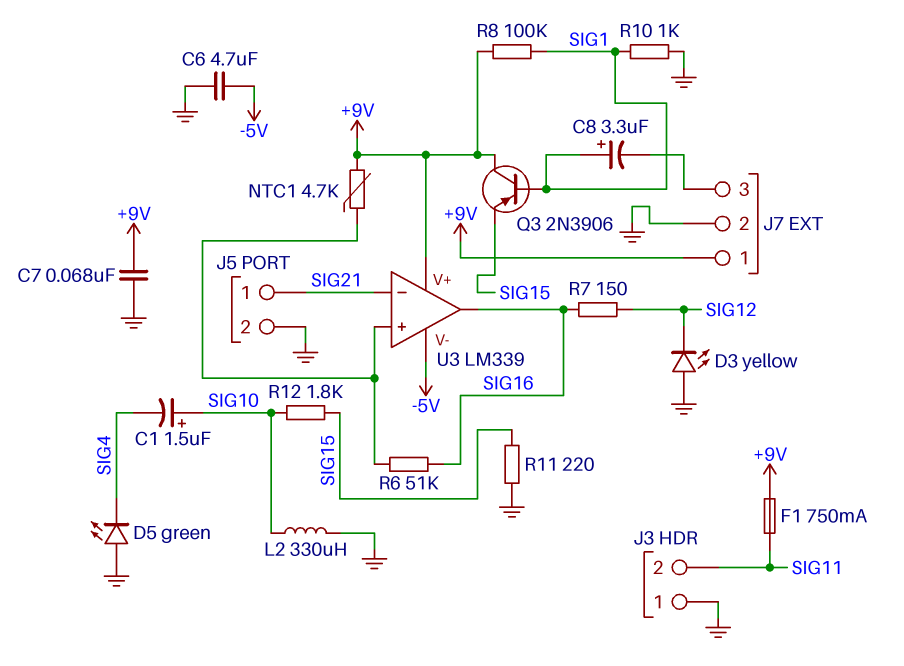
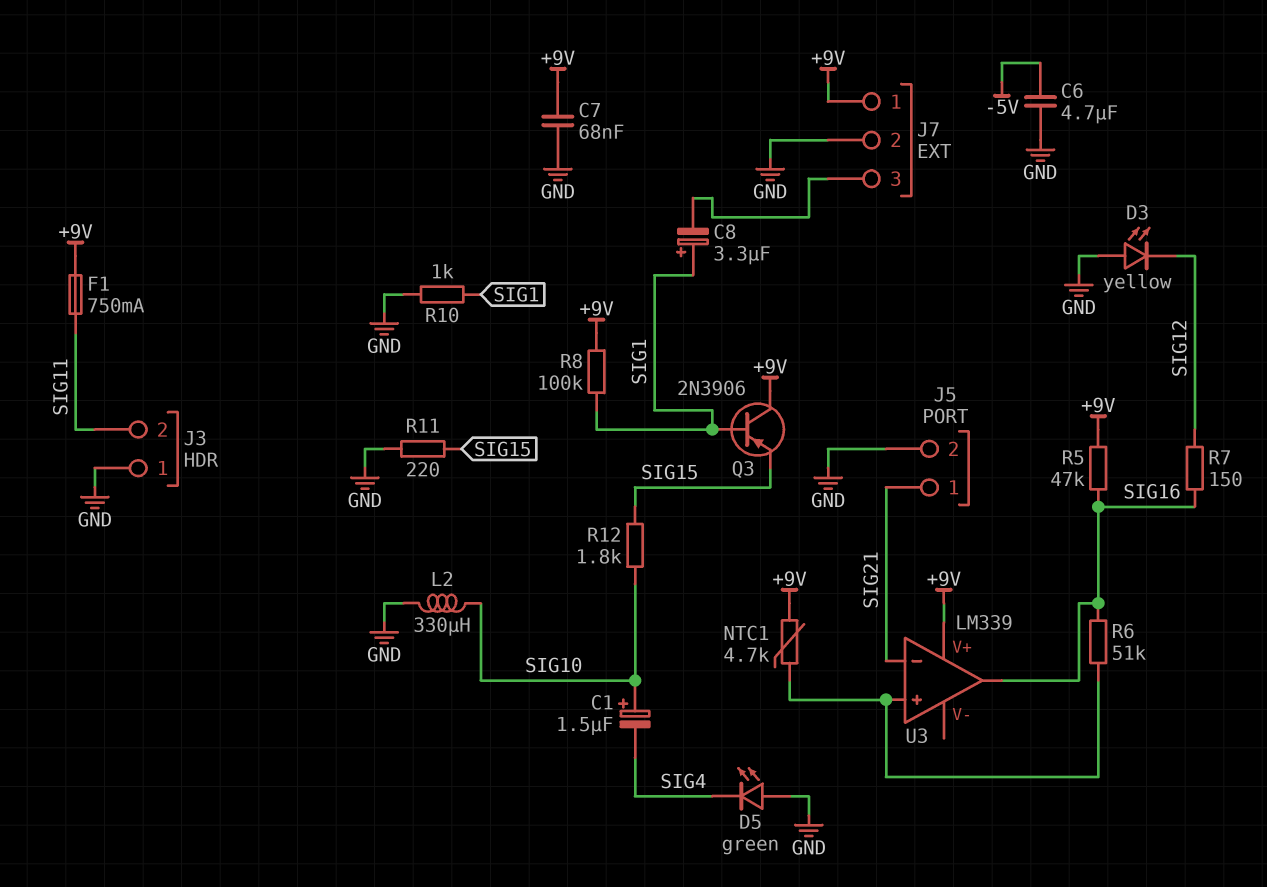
R5: none -> 47k (+9V, SIG16)
U3 pin V-: -5V -> none

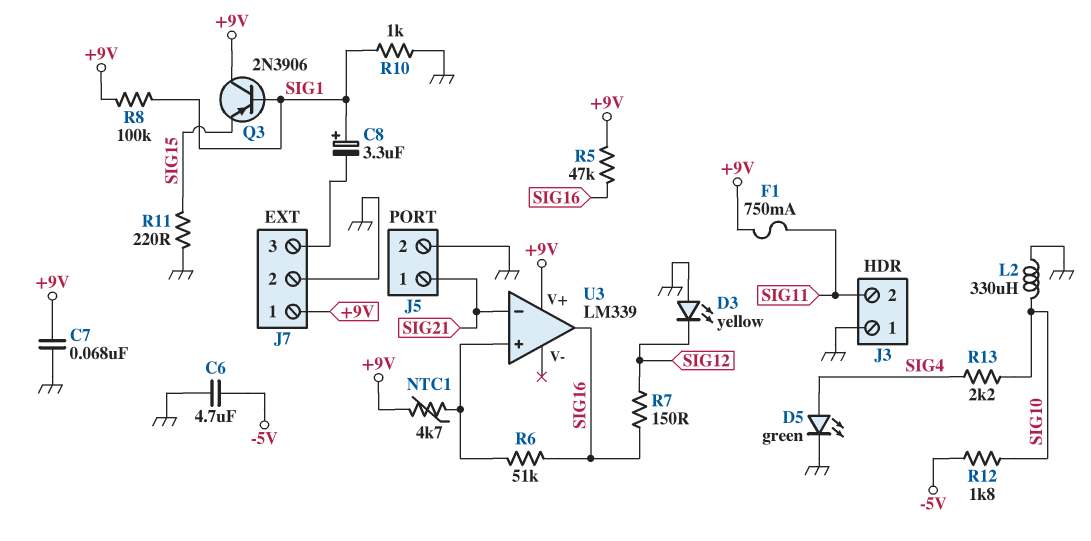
C1: 1.5uF (plus SIG10, minus SIG4) -> none
D5: LED green (A GND, K SIG4) -> LED green (A SIG4, K GND)
R12: 1.8k (SIG10, SIG15) -> 1.8k (-5V, SIG10)
R13: none -> 2.2k (SIG4, SIG10)

